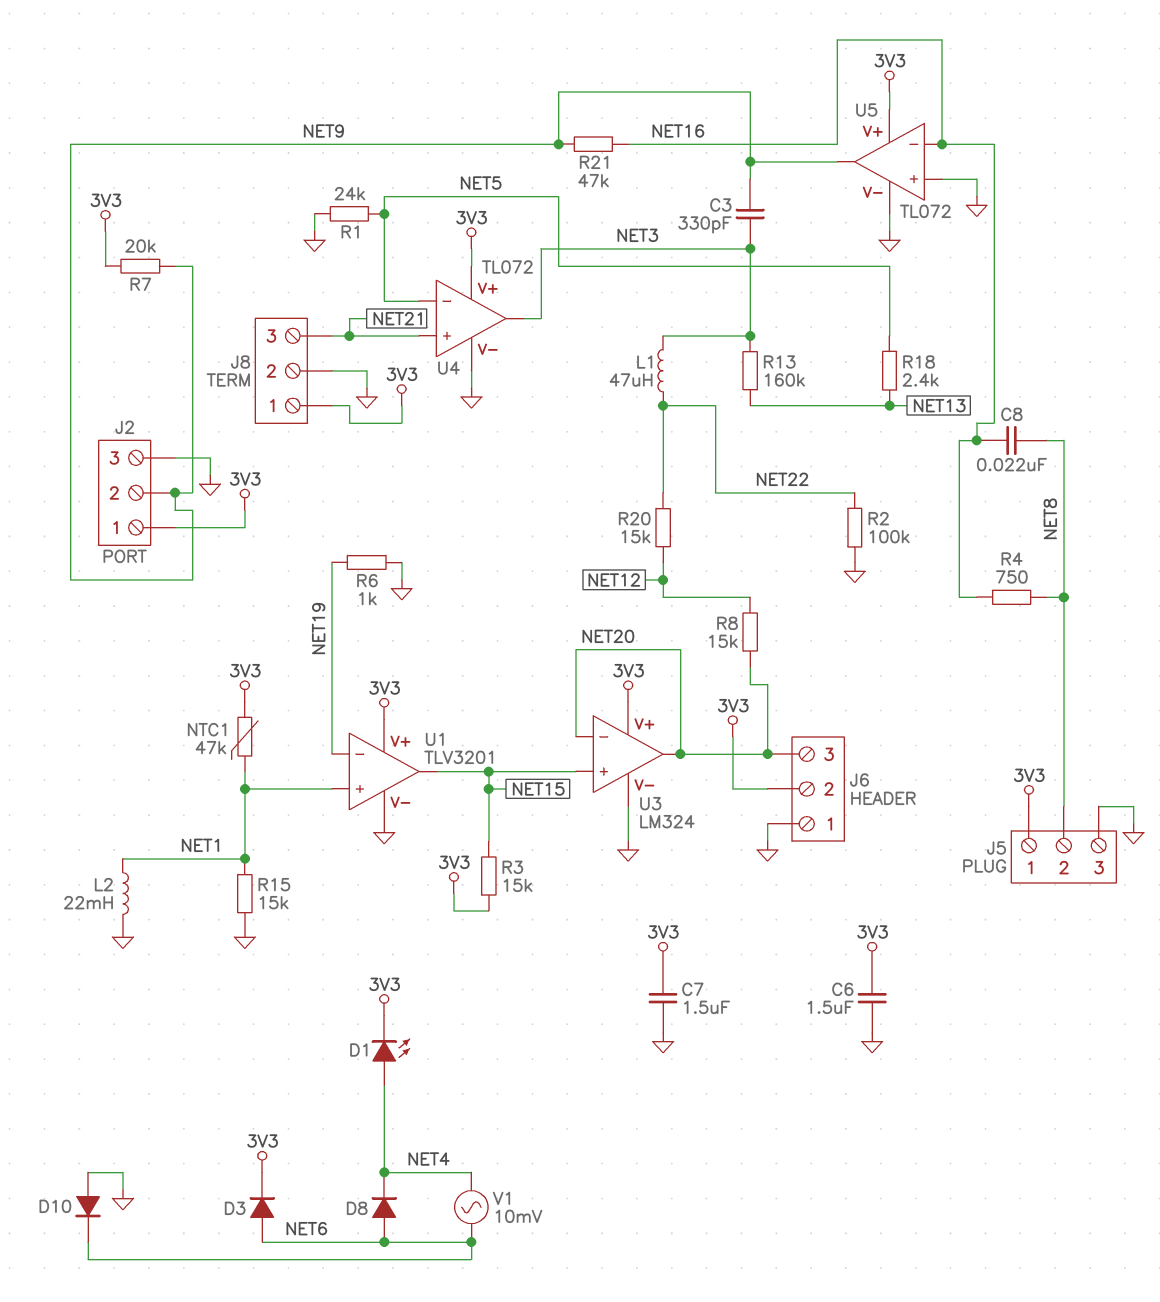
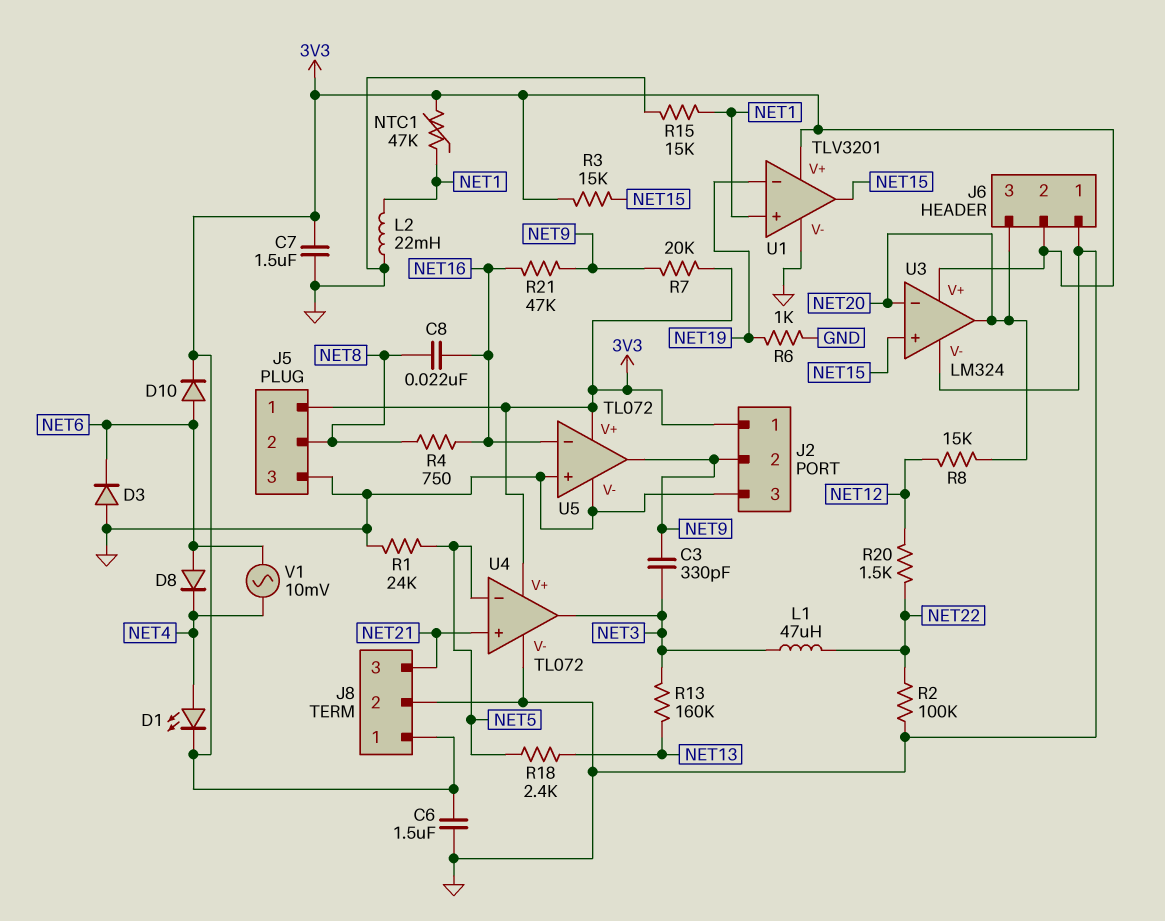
D3: diode (A NET6, K 3V3) -> diode (A GND, K NET6)
D10: diode (A GND, K NET6) -> diode (A NET6, K 3V3)
R20: 15k (NET12, NET22) -> 1.5k (NET12, NET22)

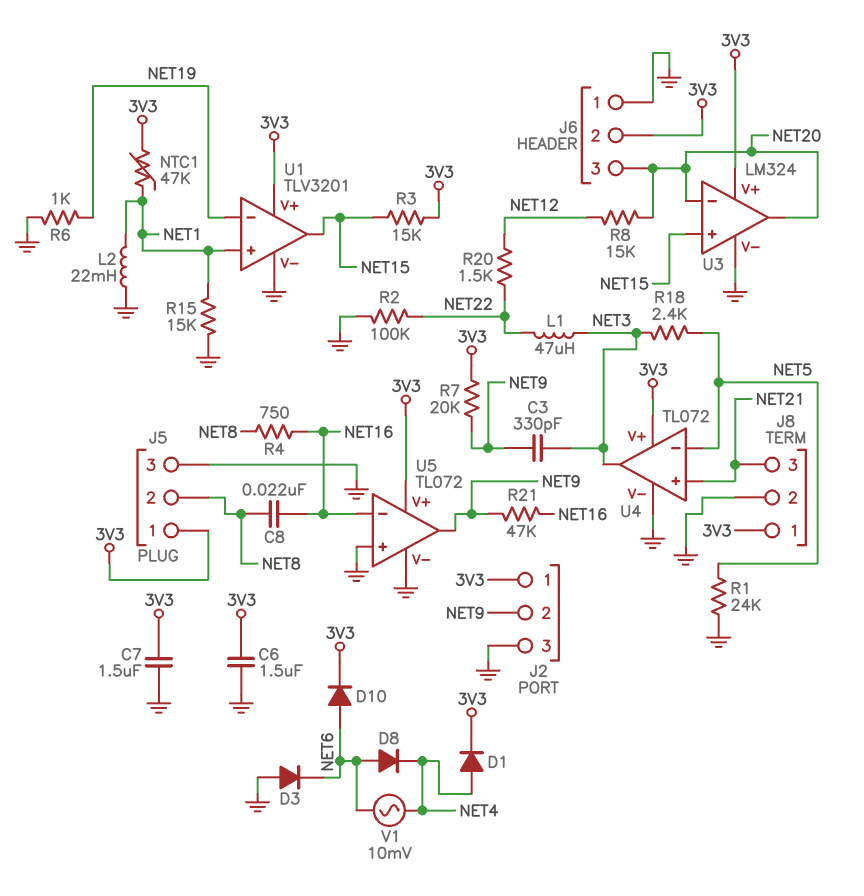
D1: LED (A NET4, K 3V3) -> diode (A NET4, K 3V3)
R13: 160k (NET3, NET13) -> none
R18: 2.4k (NET5, NET13) -> 2.4k (NET3, NET5)

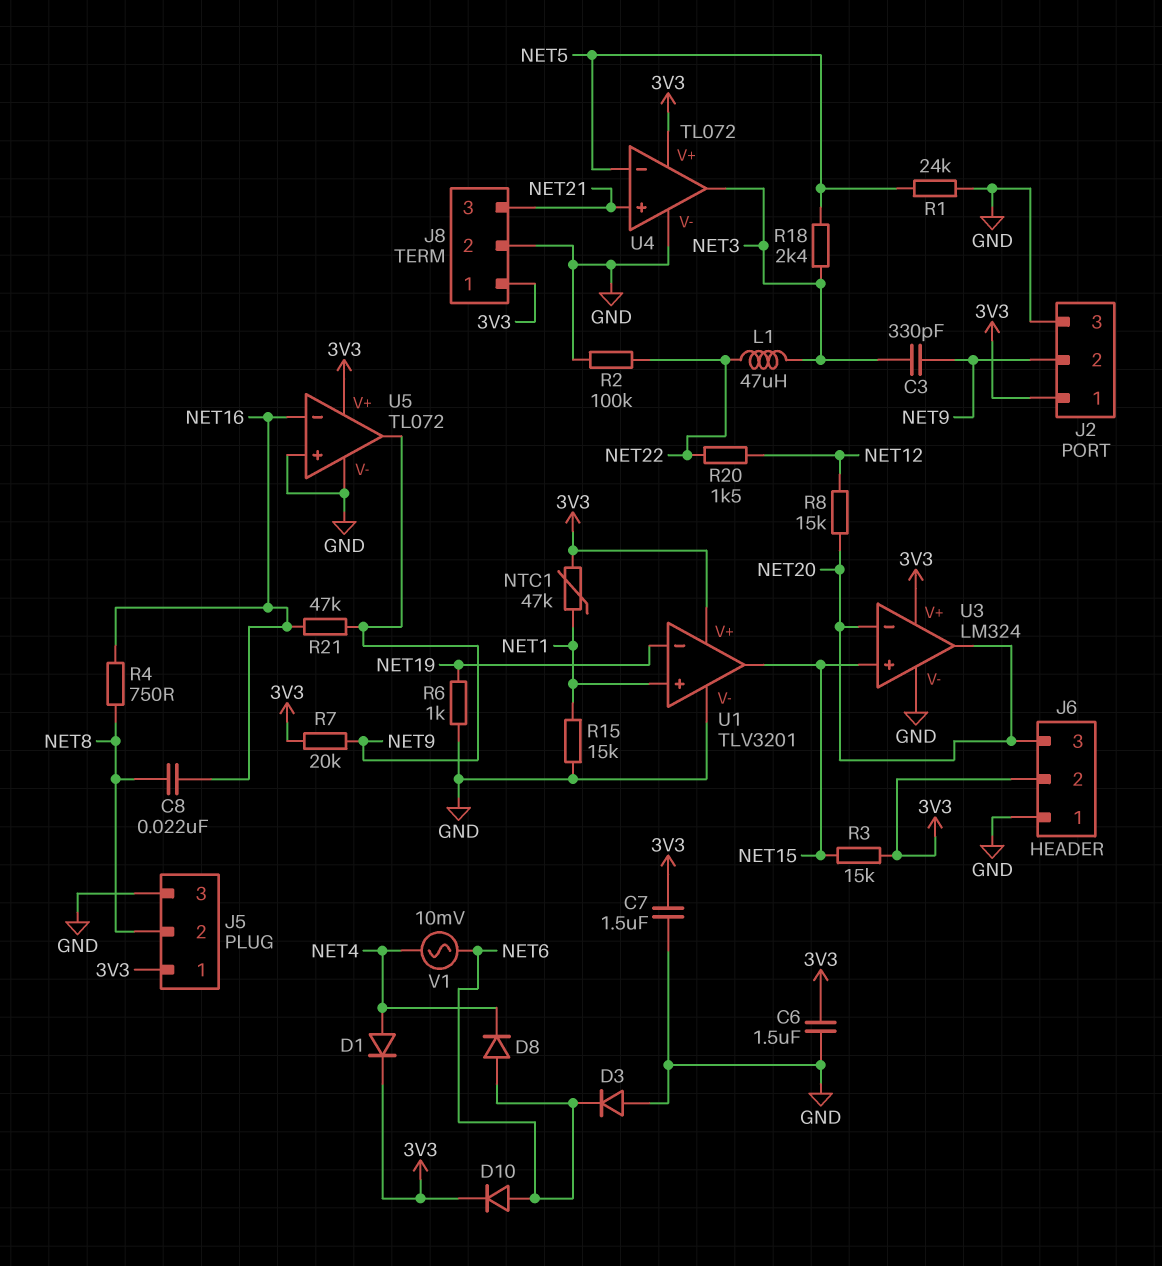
L2: 22mH (GND, NET1) -> none

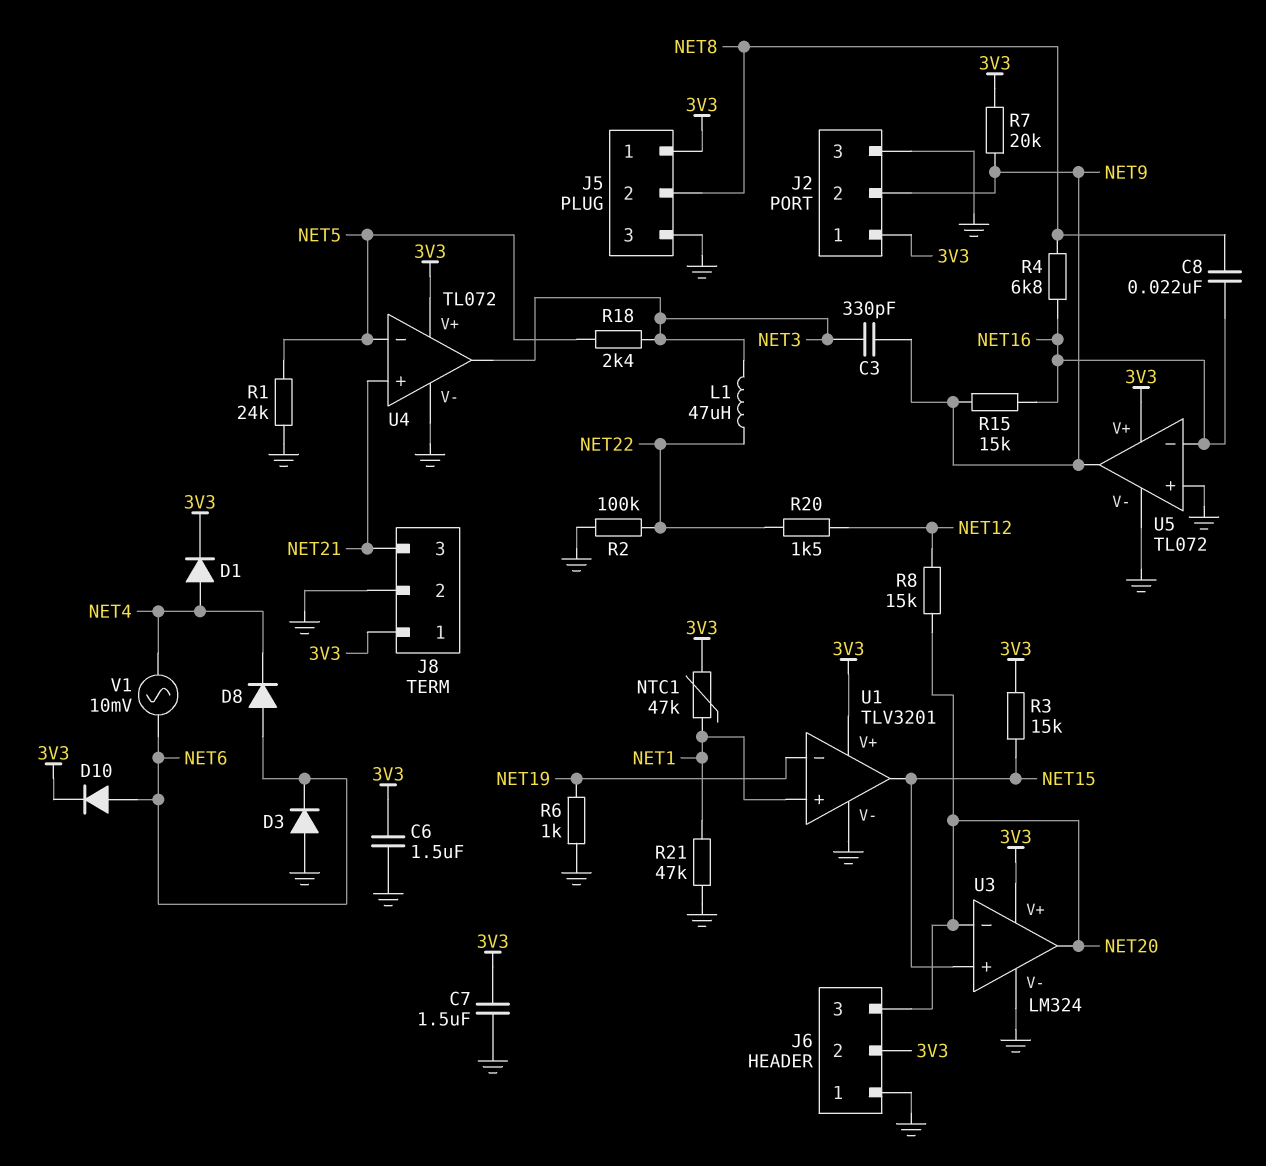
R4: 750 (NET8, NET16) -> 6.8k (NET8, NET16)
R15: 15k (GND, NET1) -> 15k (NET9, NET16)
R21: 47k (NET9, NET16) -> 47k (GND, NET1)

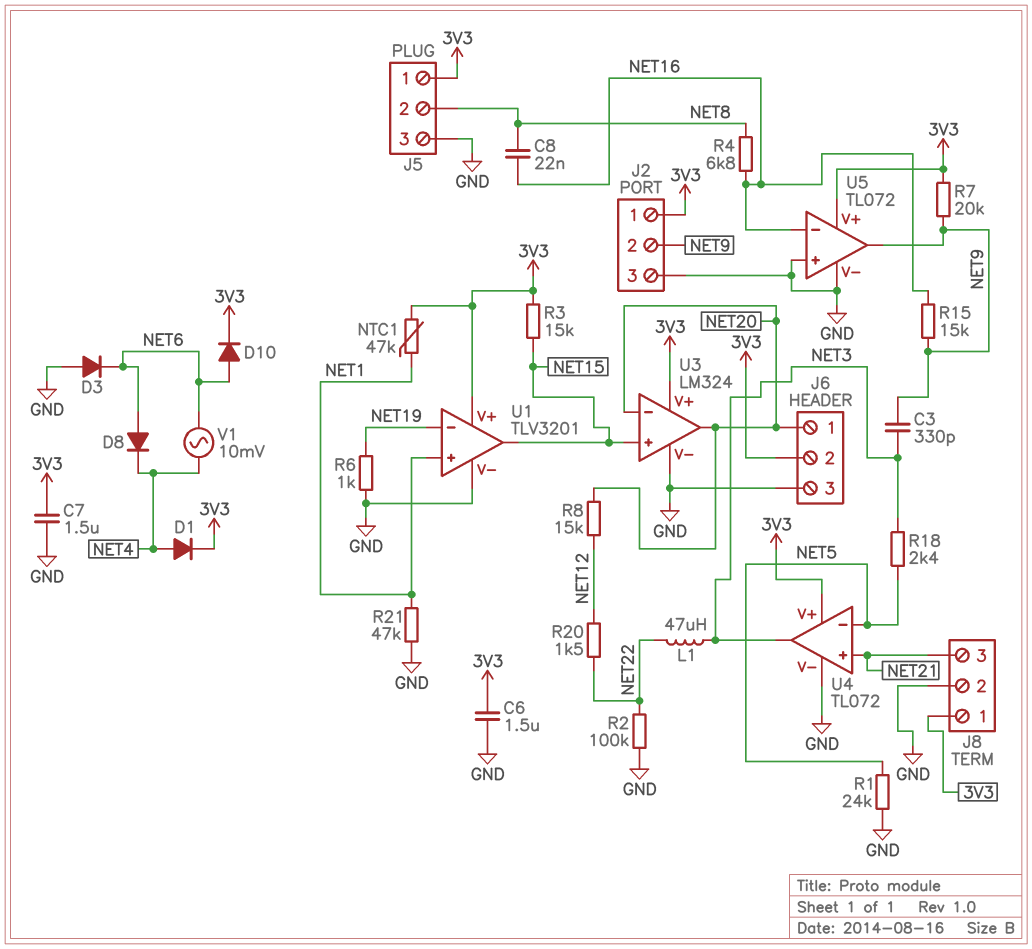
J6 pin 1: GND -> NET20
J6 pin 3: NET20 -> GND

